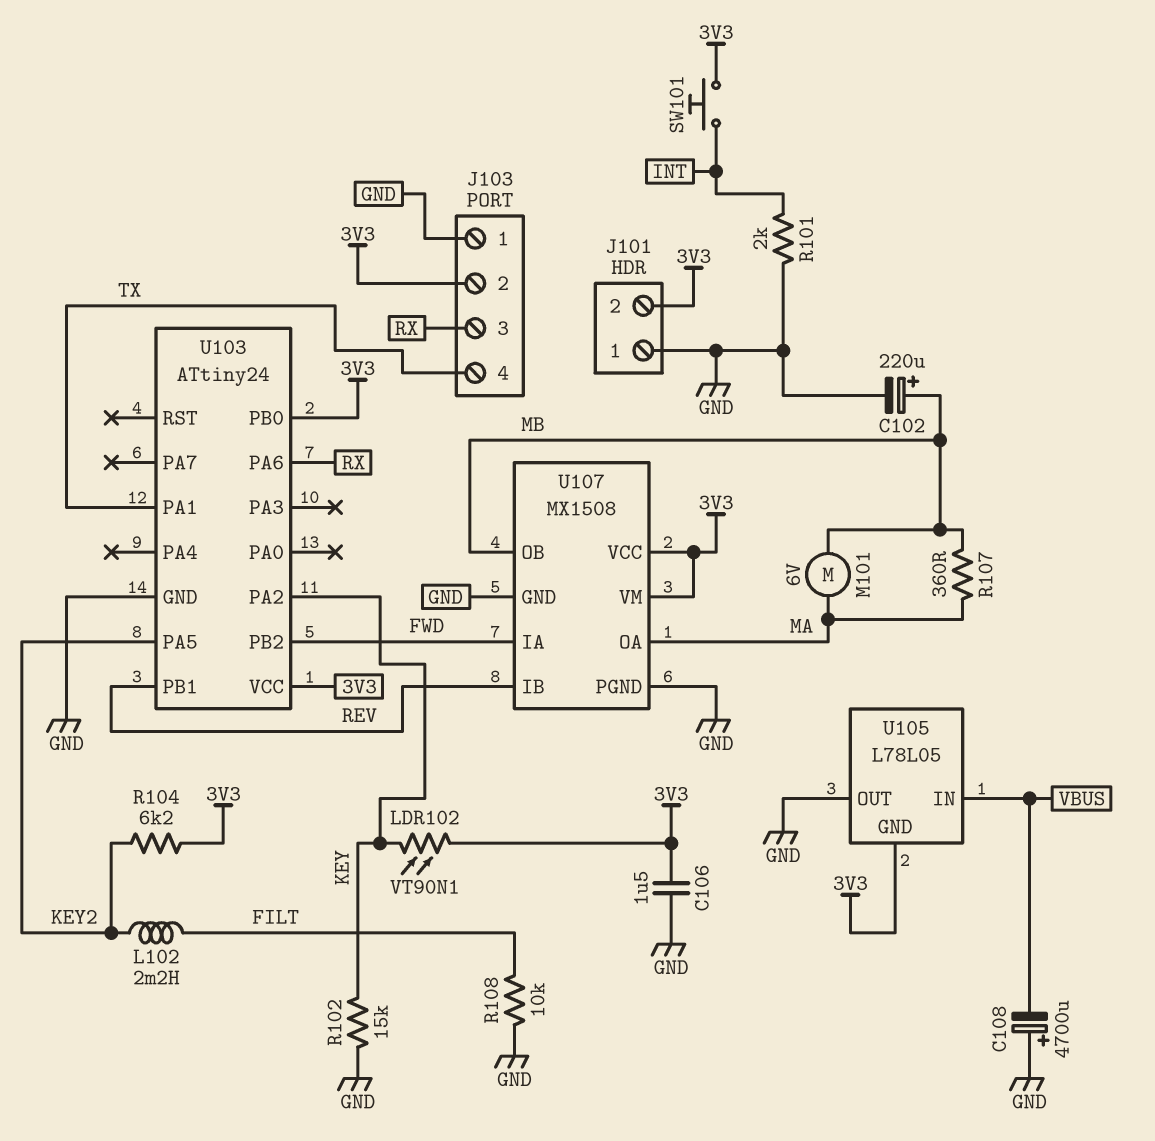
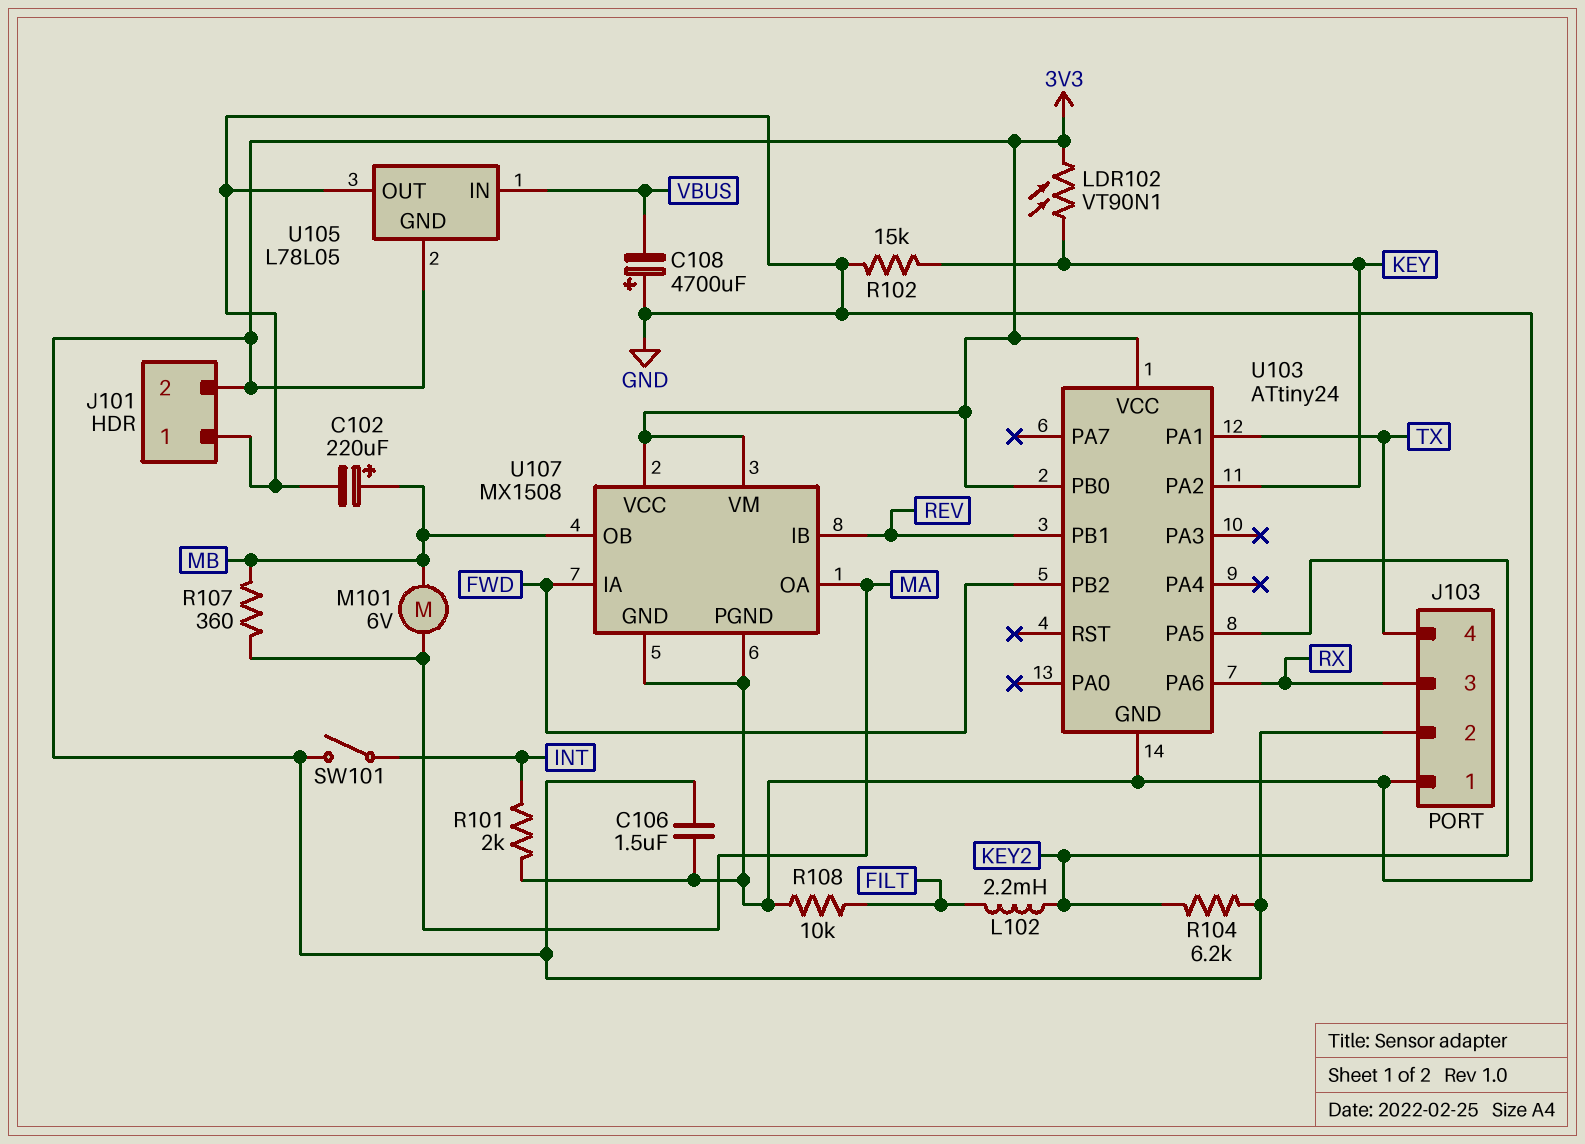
SW101: button (3V3, INT) -> switch (3V3, INT)

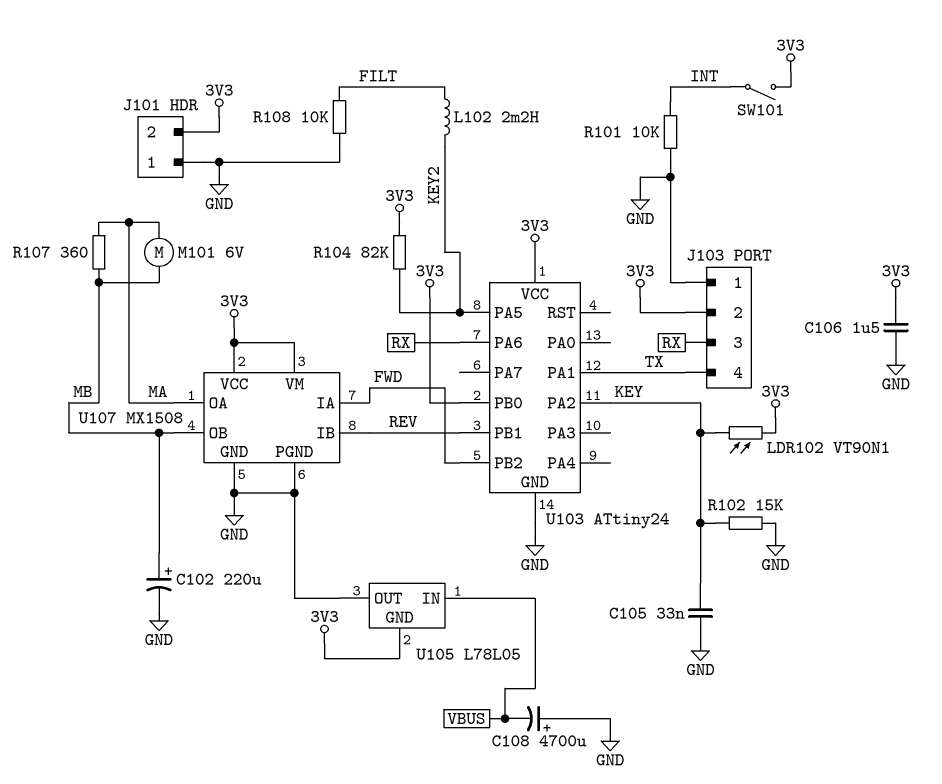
C105: none -> 33nF (GND, KEY)
R101: 2k (GND, INT) -> 10k (GND, INT)
R104: 6.2k (3V3, KEY2) -> 82k (3V3, KEY2)

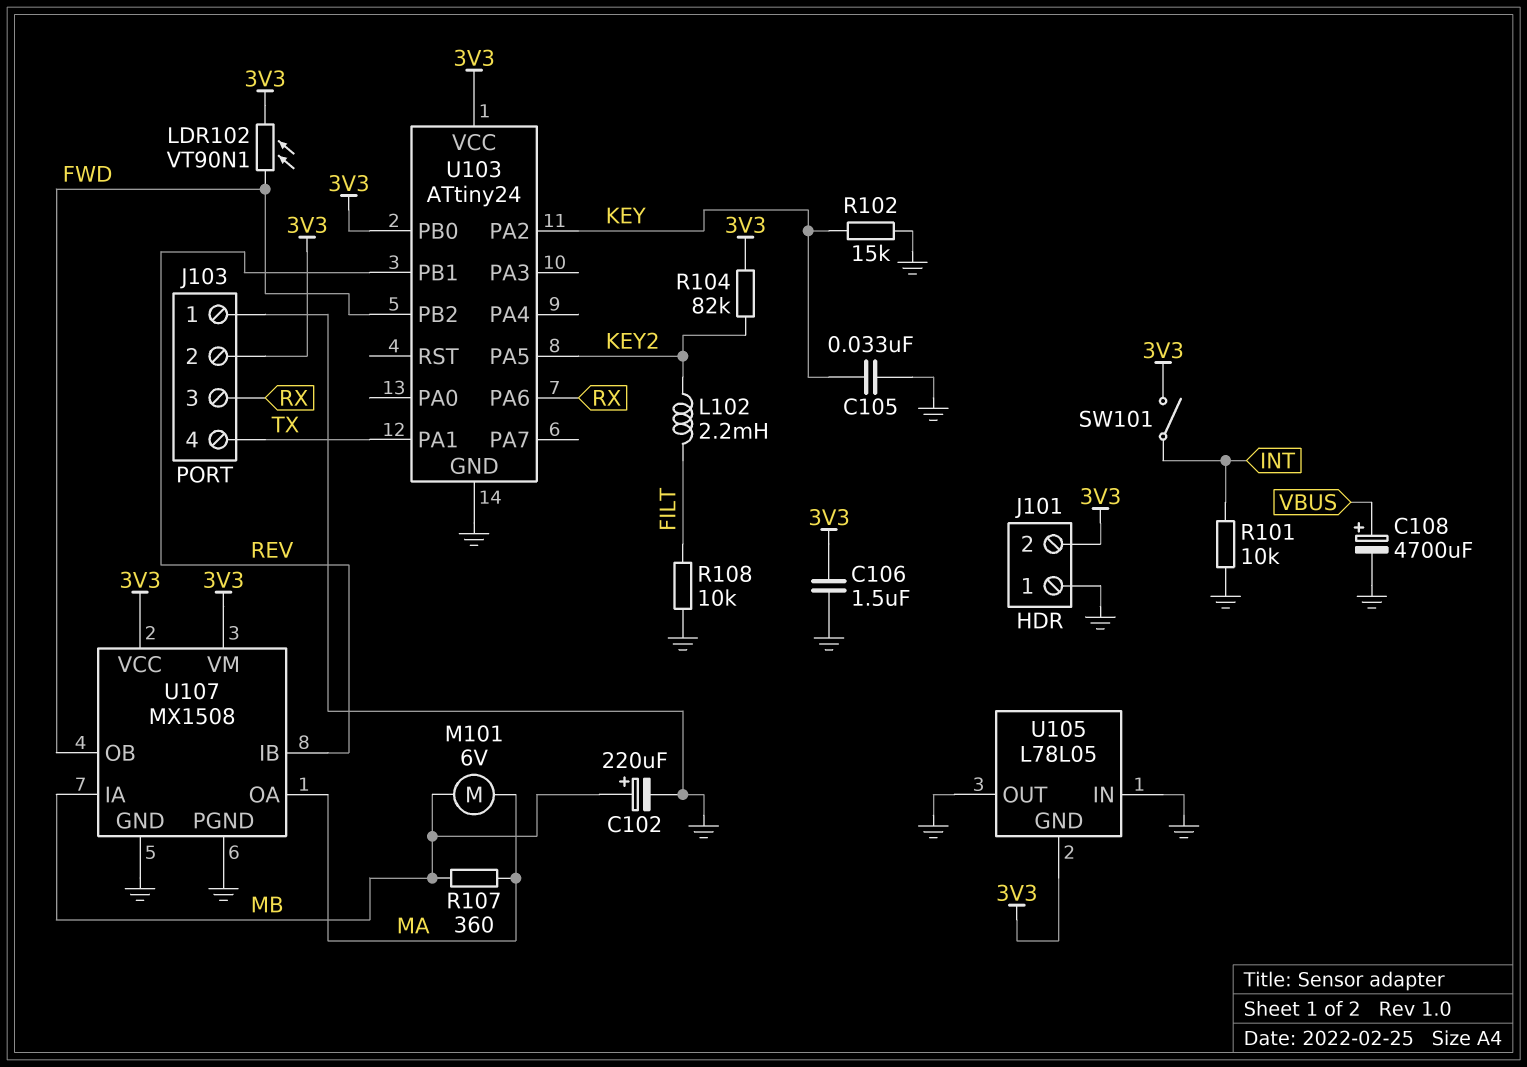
C108: 4700uF (plus GND, minus VBUS) -> 4700uF (plus VBUS, minus GND)
LDR102: VT90N1 (3V3, KEY) -> VT90N1 (3V3, FWD)
U105 pin IN: VBUS -> GND
U107 pin IA: FWD -> MB
U107 pin OB: MB -> FWD

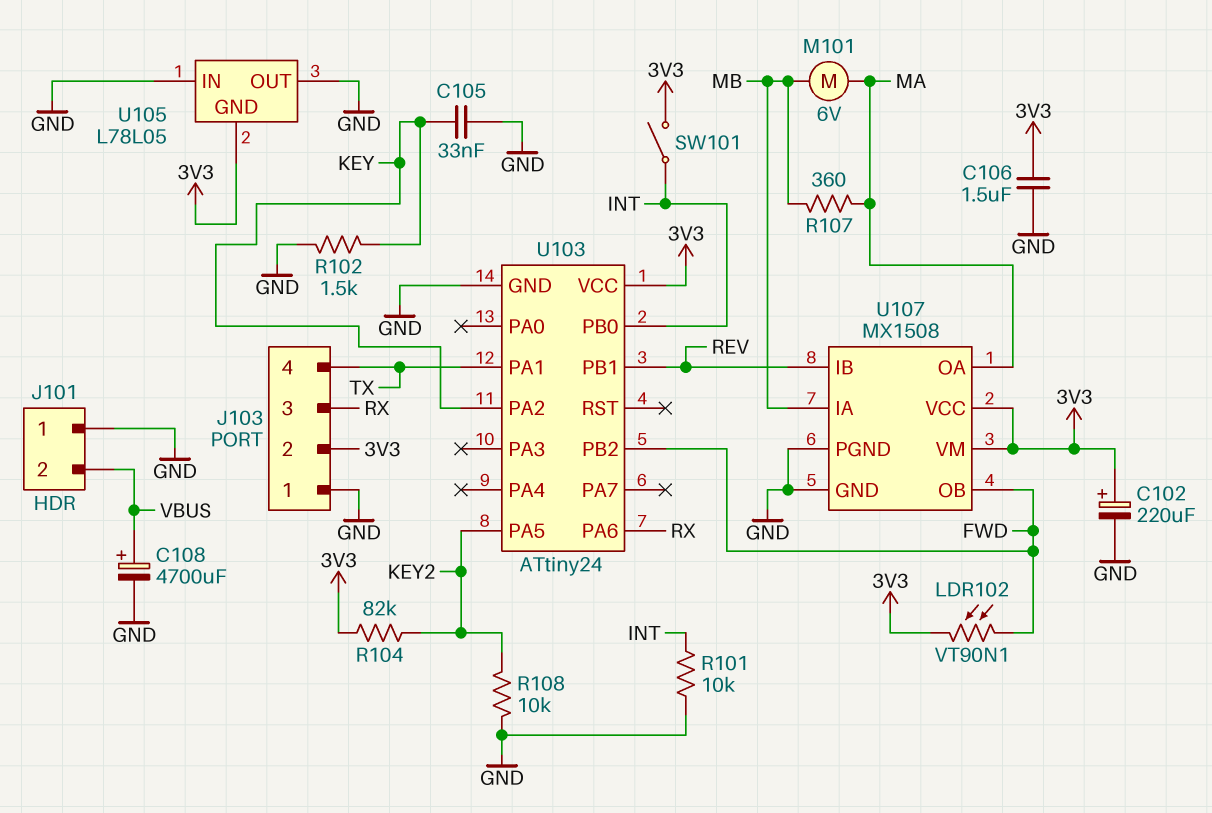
C102: 220uF (plus MB, minus GND) -> 220uF (plus 3V3, minus GND)
J101 pin 2: 3V3 -> VBUS
L102: 2.2mH (FILT, KEY2) -> none
R102: 15k (GND, KEY) -> 1.5k (GND, KEY)
R108: 10k (FILT, GND) -> 10k (GND, KEY2)
U103 pin PB0: 3V3 -> INT

